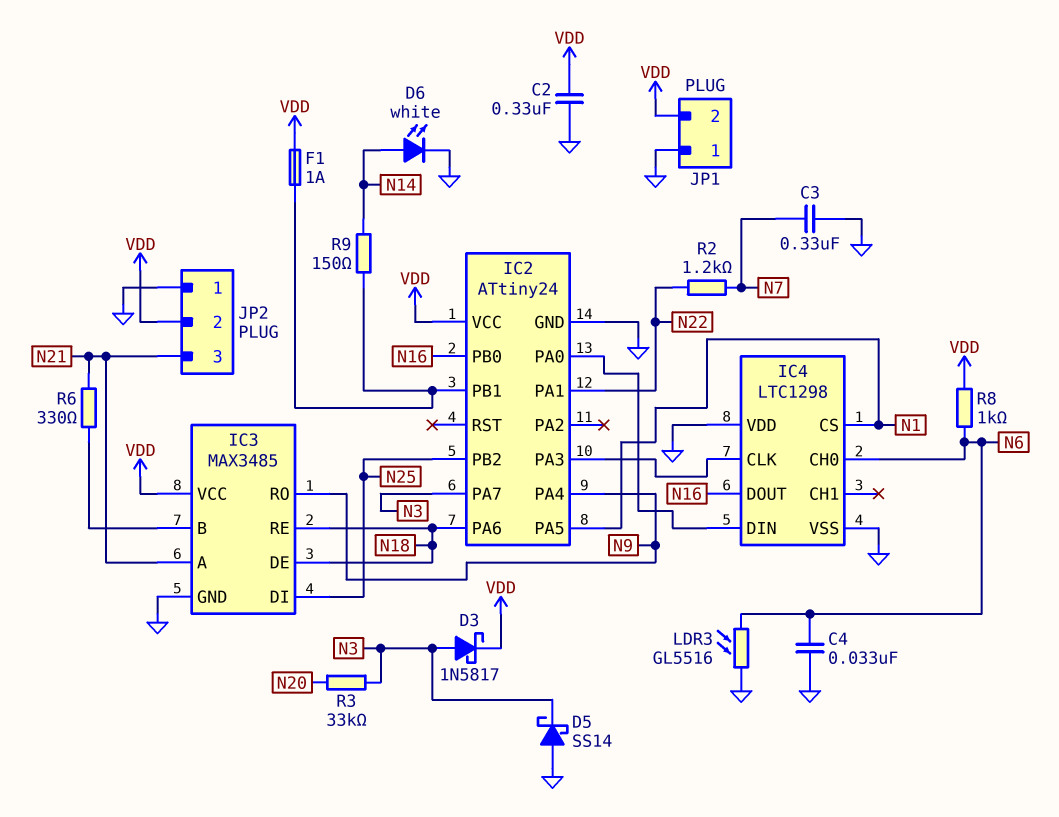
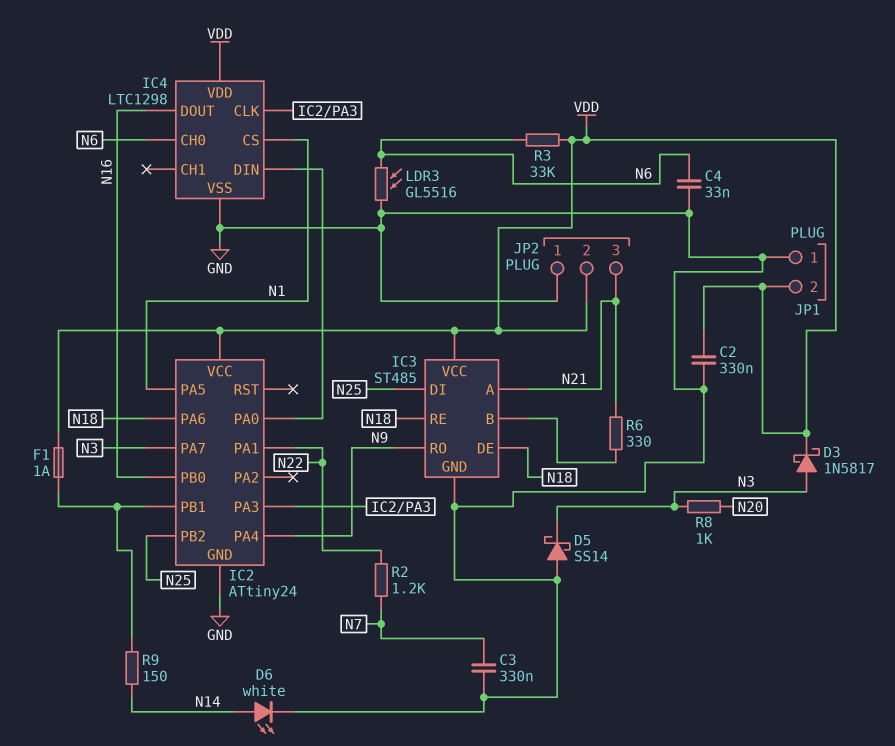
IC3: MAX3485 -> ST485
IC4 pin VDD: GND -> VDD
R3: 33k (N3, N20) -> 33k (N6, VDD)
R8: 1k (N6, VDD) -> 1k (N3, N20)

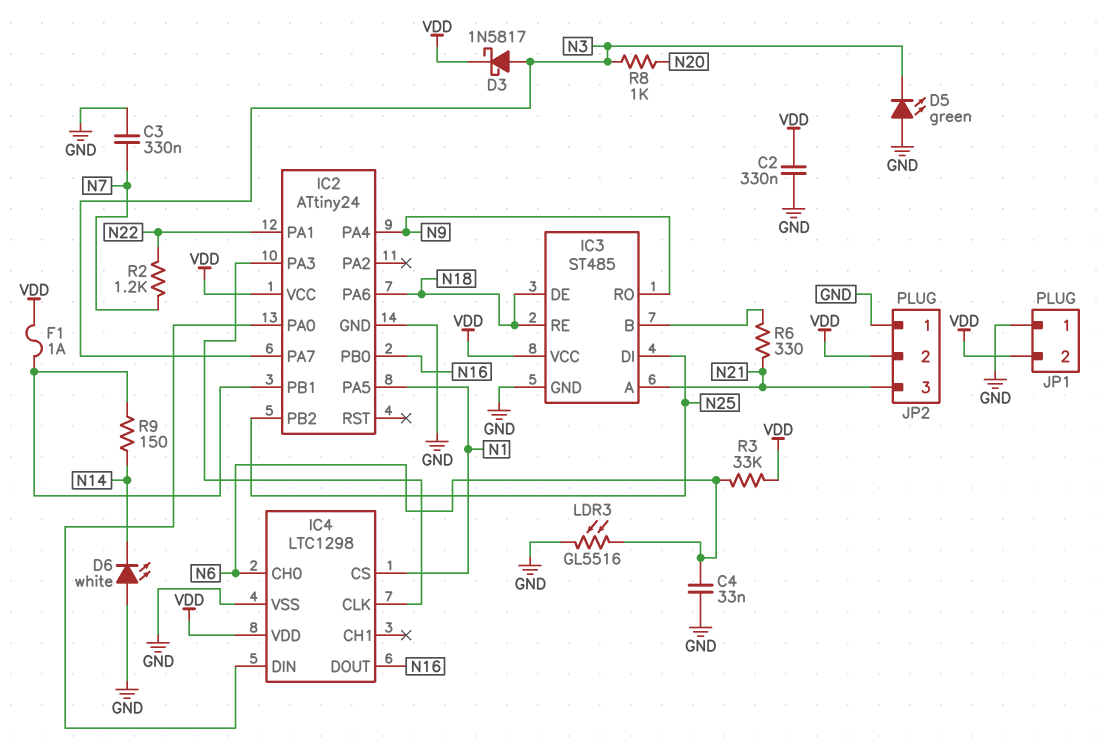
D5: schottky SS14 (A GND, K N3) -> LED green (A GND, K N3)
D6: LED white (A N14, K GND) -> LED white (A GND, K N14)

